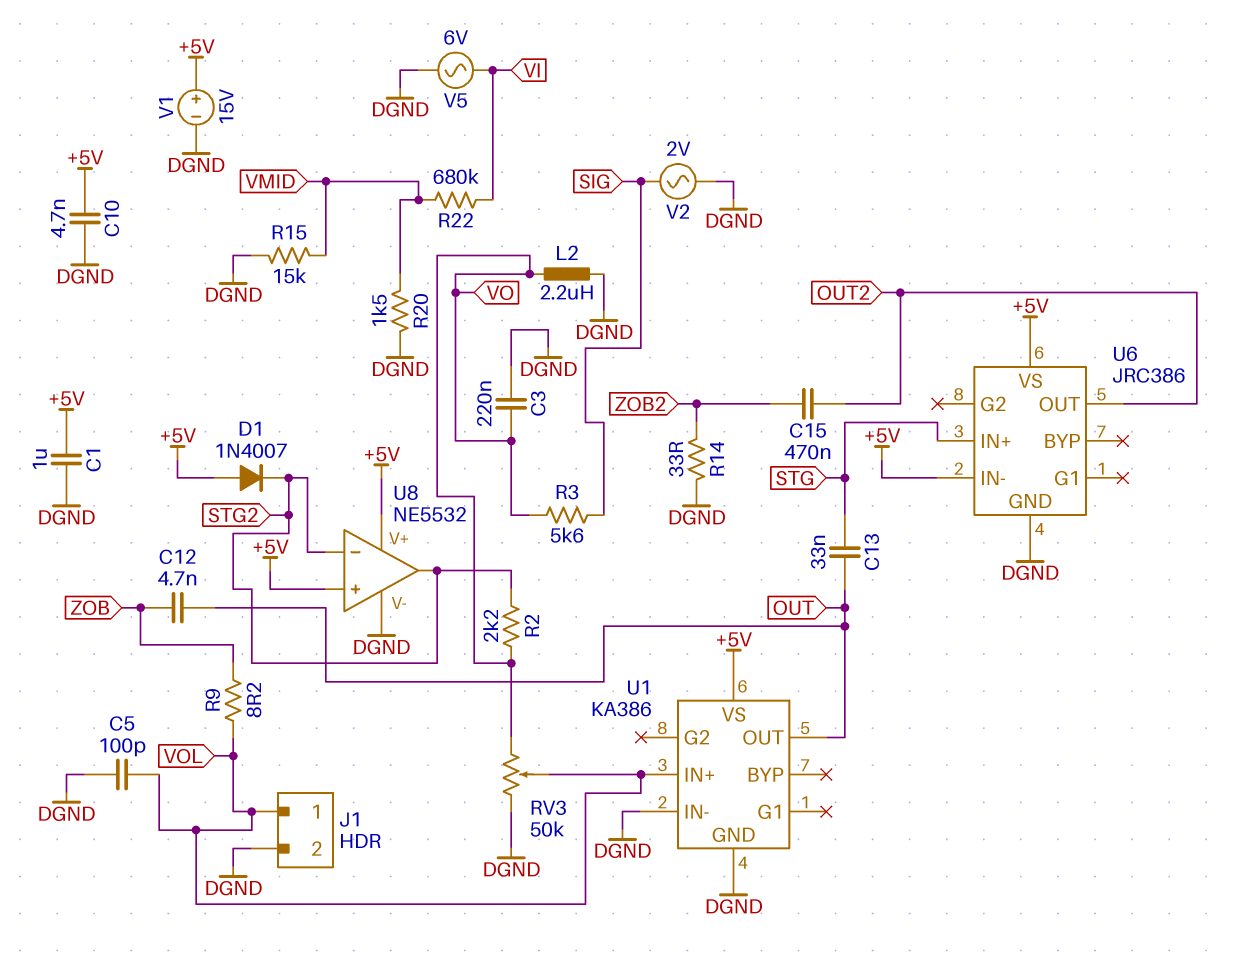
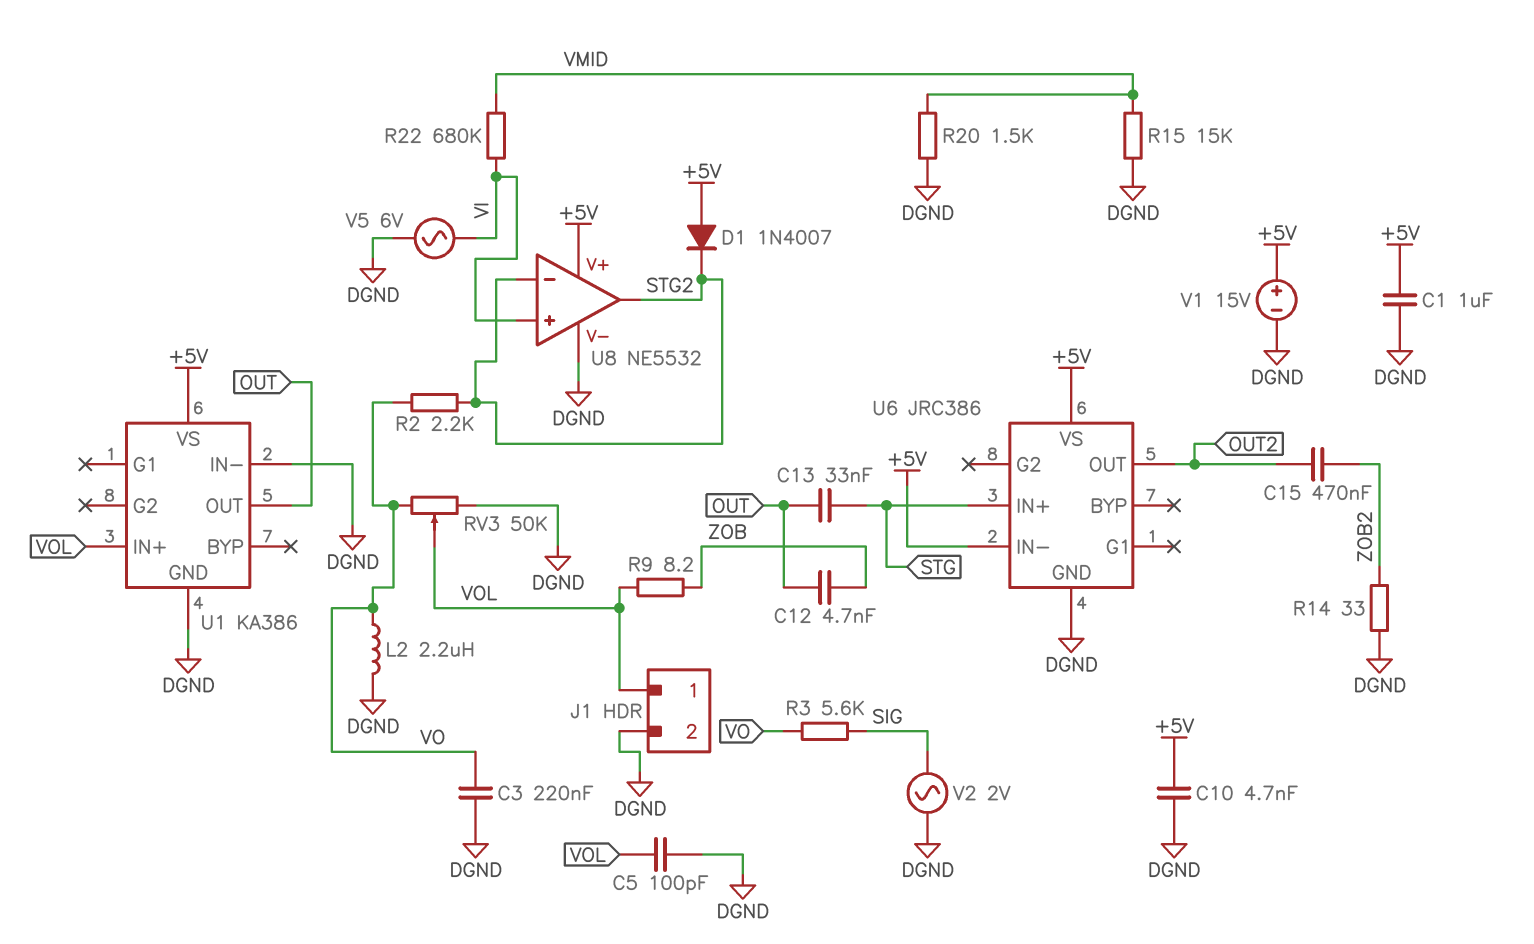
U8 pin in+: +5V -> VI

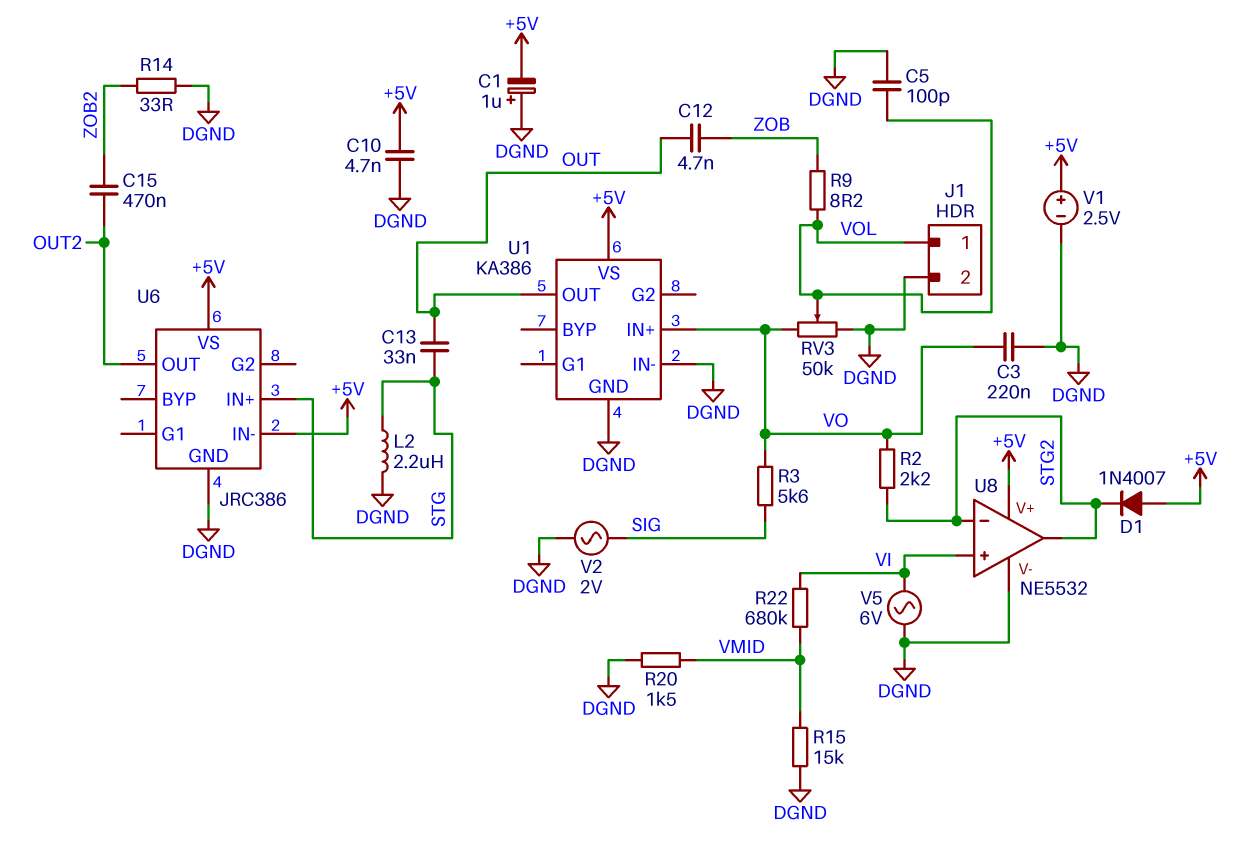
C1: 1uF (+5V, DGND) -> 1uF (plus DGND, minus +5V)
L2: 2.2uH (DGND, VO) -> 2.2uH (DGND, STG)
U1 pin IN+: VOL -> VO
V1: 15V (plus +5V, minus DGND) -> 2.5V (plus +5V, minus DGND)

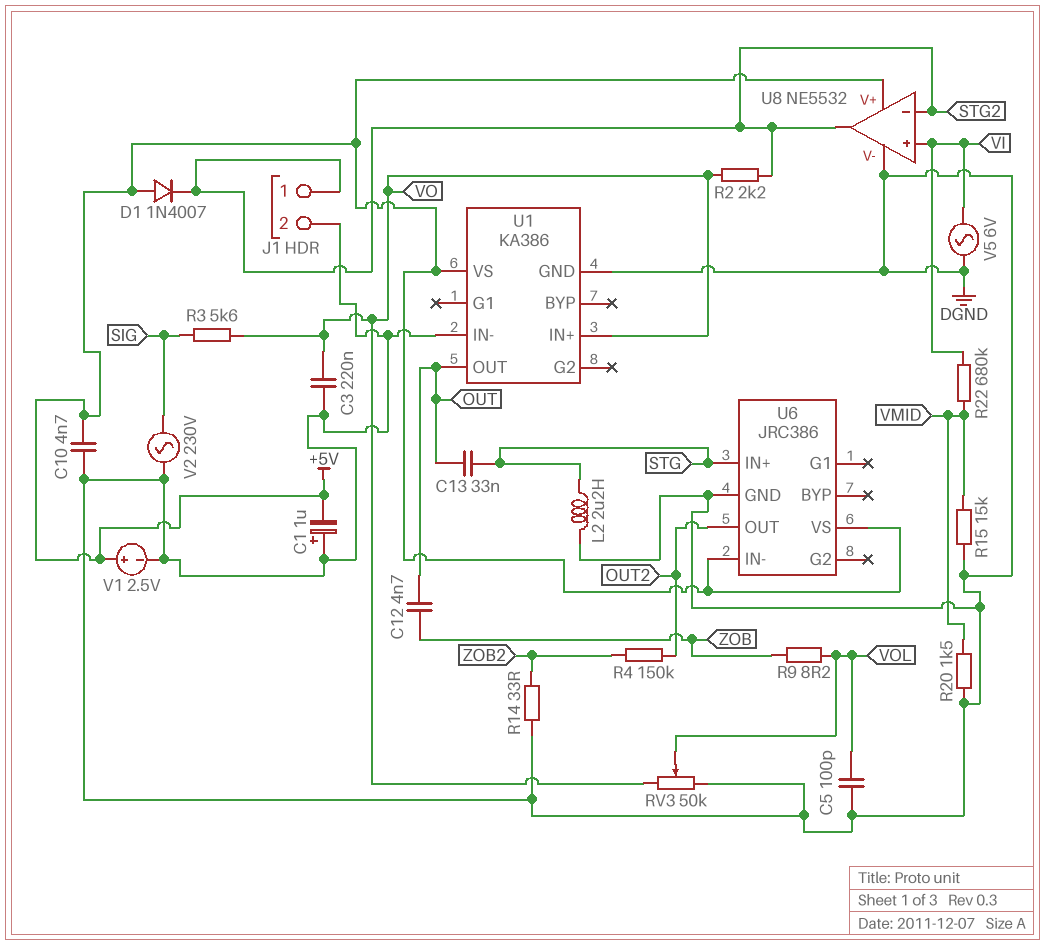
C15: 470nF (OUT2, ZOB2) -> none
J1 pin 1: VOL -> STG2
R4: none -> 150k (OUT2, ZOB2)
V2: AC 2V (DGND, SIG) -> AC 230V (DGND, SIG)

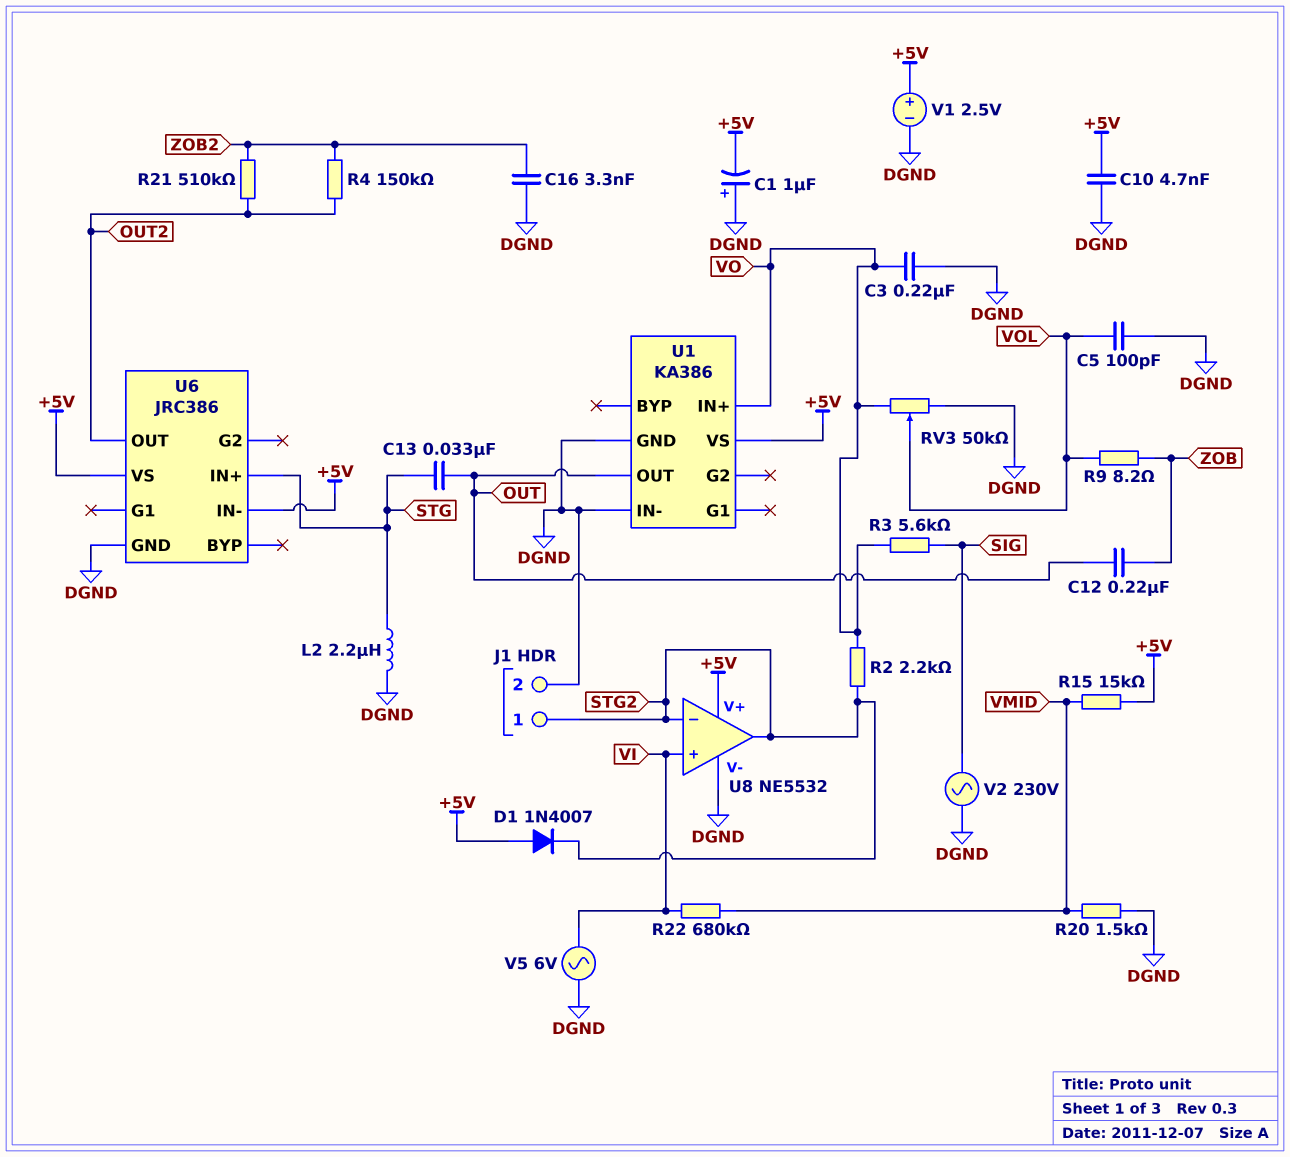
C12: 4.7nF (OUT, ZOB) -> 220nF (OUT, ZOB)
C16: none -> 3.3nF (DGND, ZOB2)
R14: 33 (DGND, ZOB2) -> none
R15: 15k (DGND, VMID) -> 15k (+5V, VMID)
R21: none -> 510k (OUT2, ZOB2)

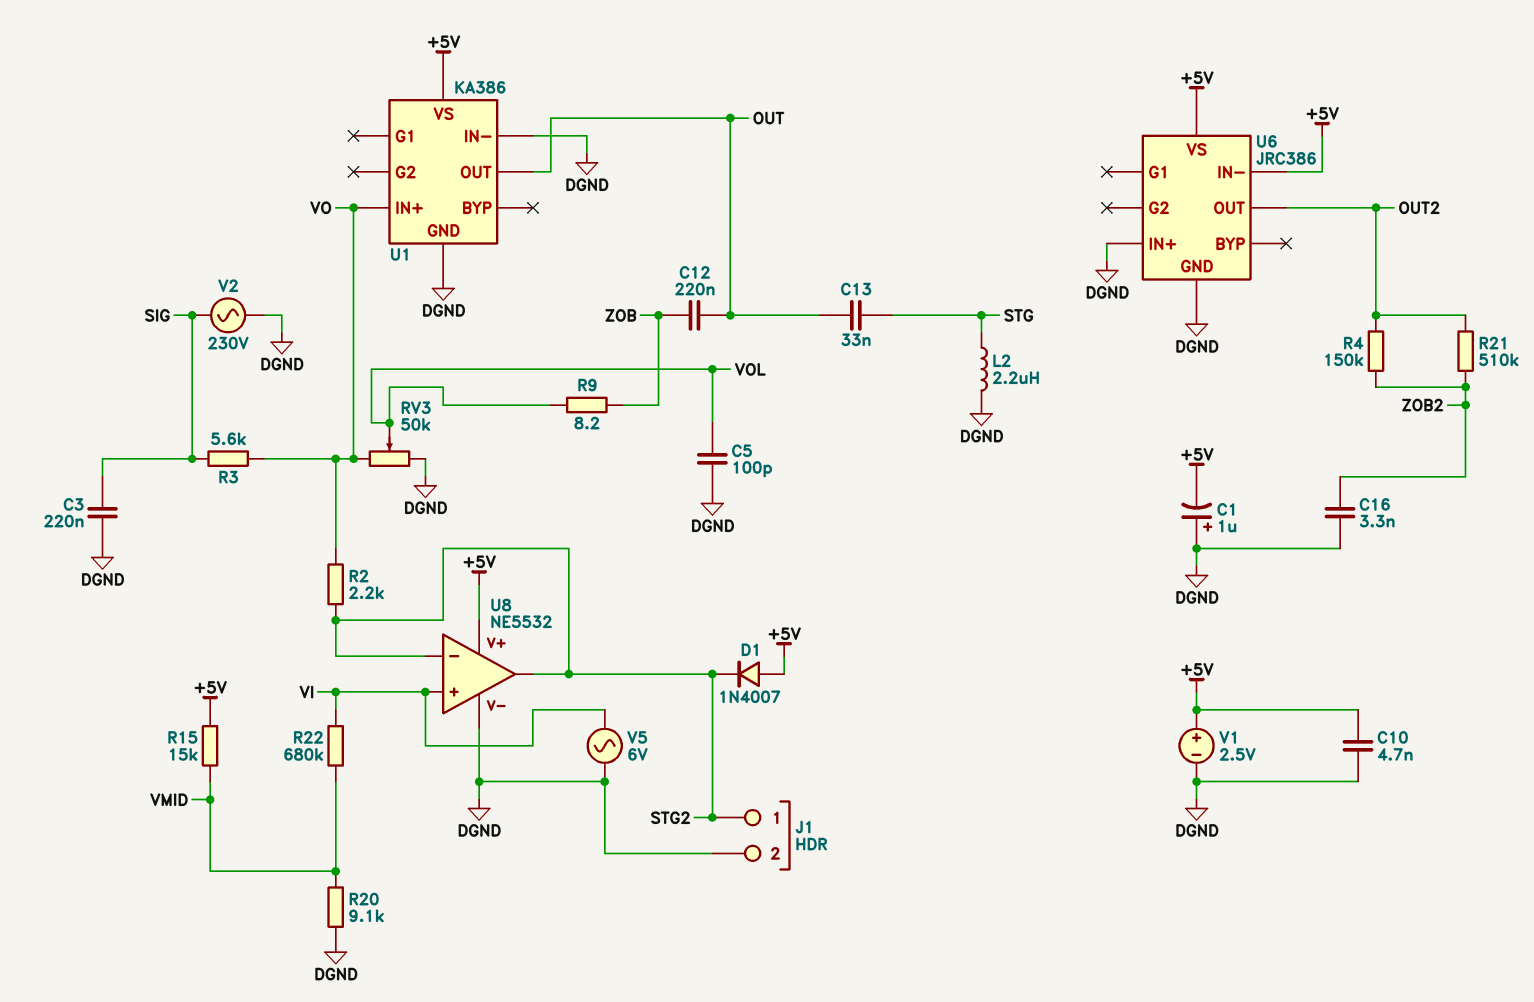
C3: 220nF (DGND, VO) -> 220nF (DGND, SIG)
R20: 1.5k (DGND, VMID) -> 9.1k (DGND, VMID)
U6 pin IN+: STG -> DGND

